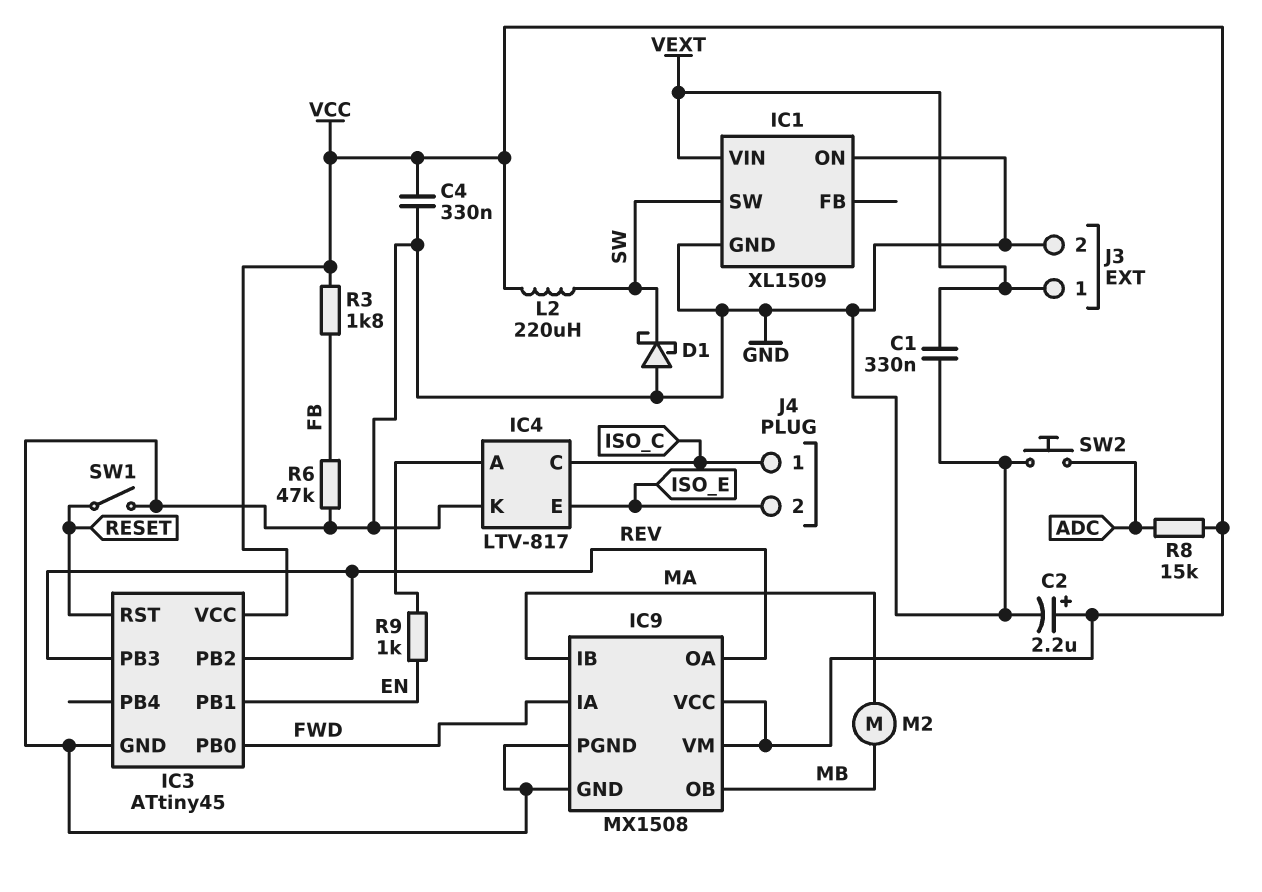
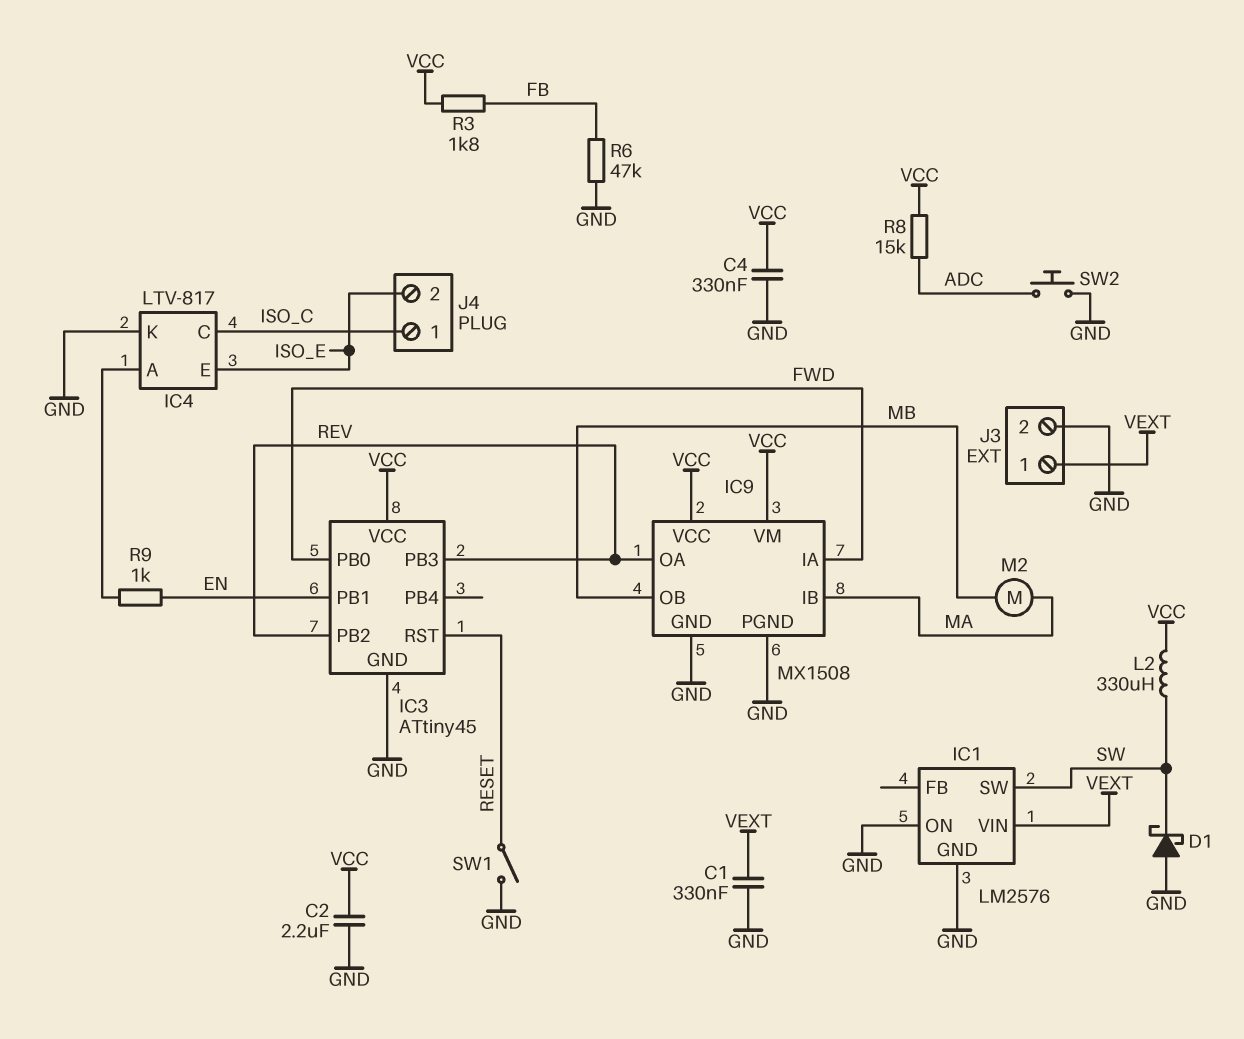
C2: 2.2uF (plus VCC, minus GND) -> 2.2uF (GND, VCC)
IC1: XL1509 -> LM2576
L2: 220uH (SW, VCC) -> 330uH (SW, VCC)

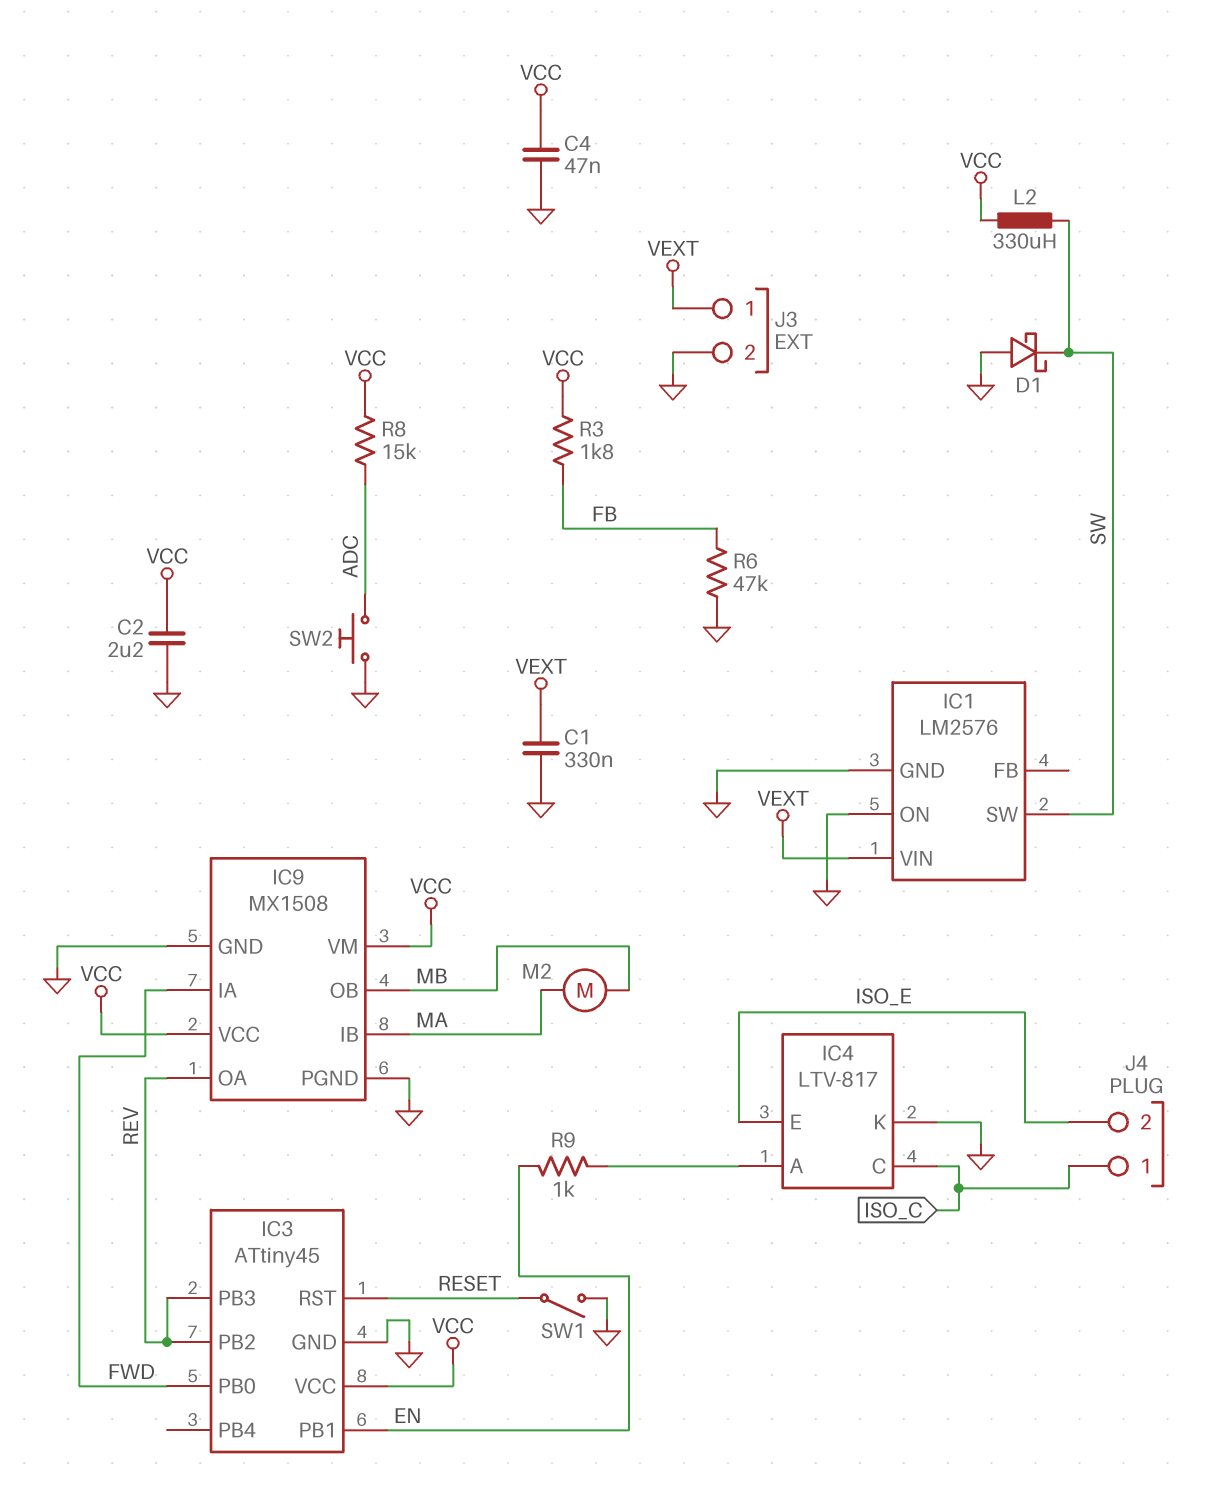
C4: 330nF (GND, VCC) -> 47nF (GND, VCC)

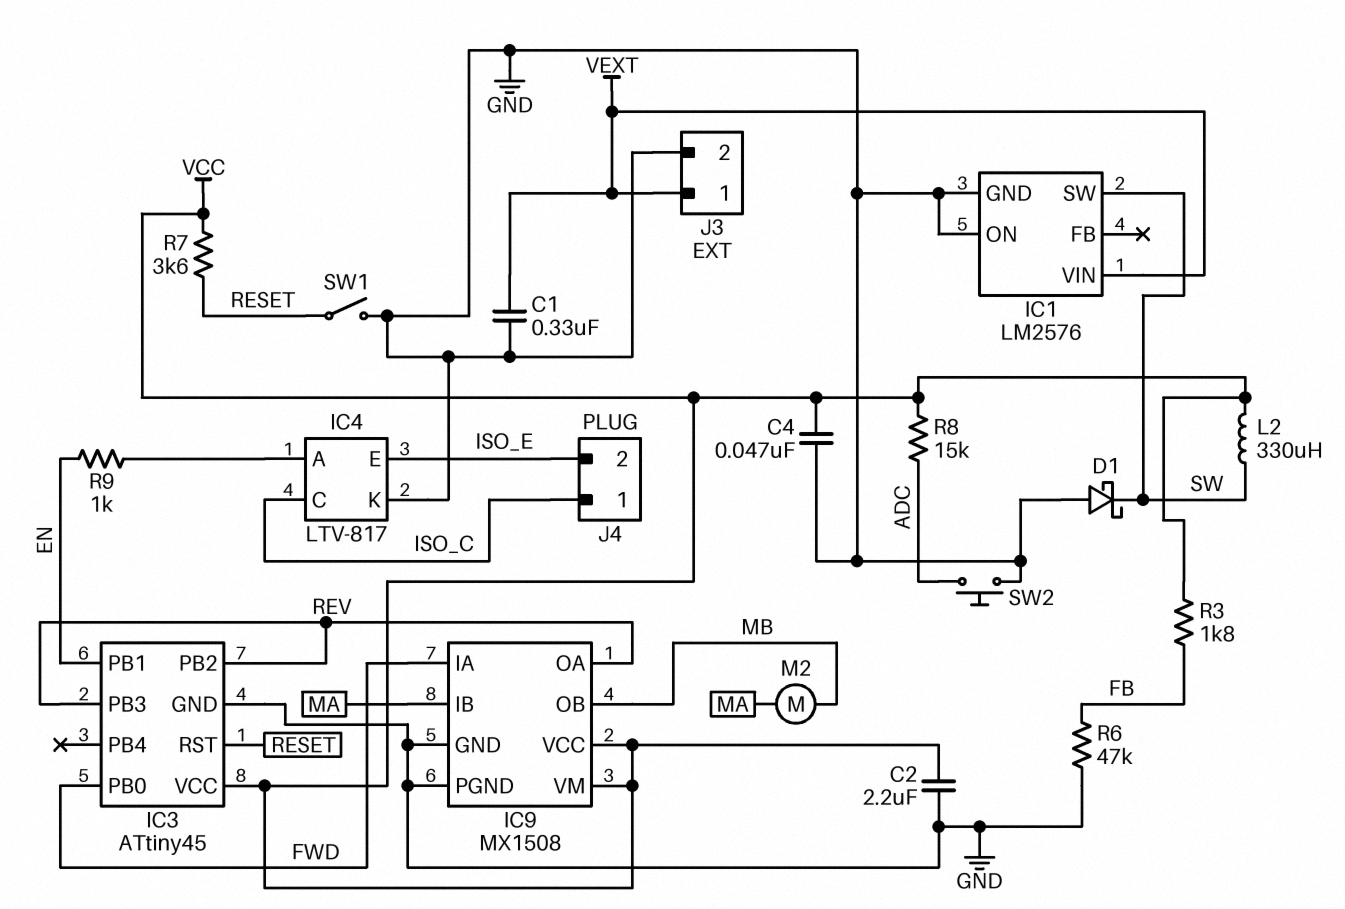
R7: none -> 3.6k (RESET, VCC)

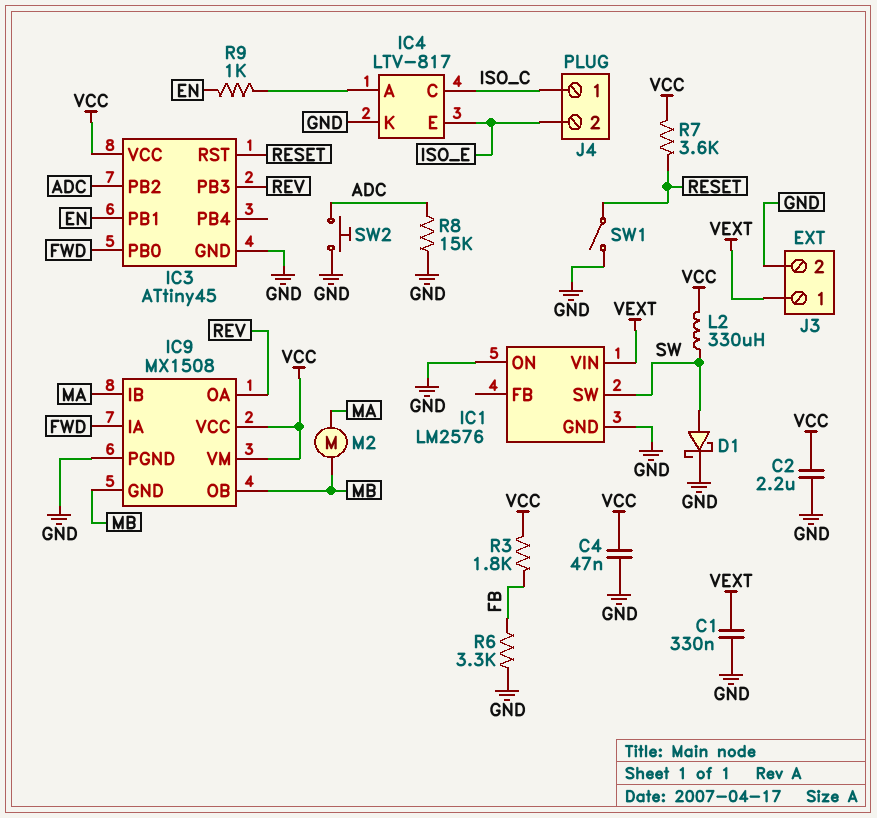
D1: schottky (A GND, K SW) -> schottky (A SW, K GND)
IC3 pin PB2: REV -> ADC
IC9 pin GND: GND -> MB
R6: 47k (FB, GND) -> 3.3k (FB, GND)
R8: 15k (ADC, VCC) -> 15k (ADC, GND)

